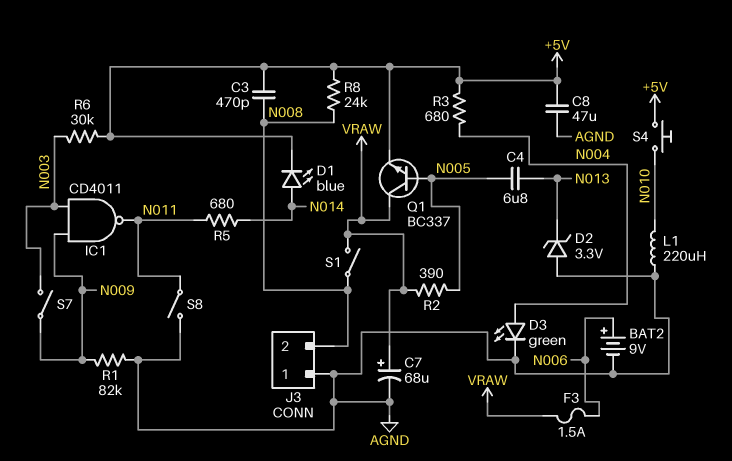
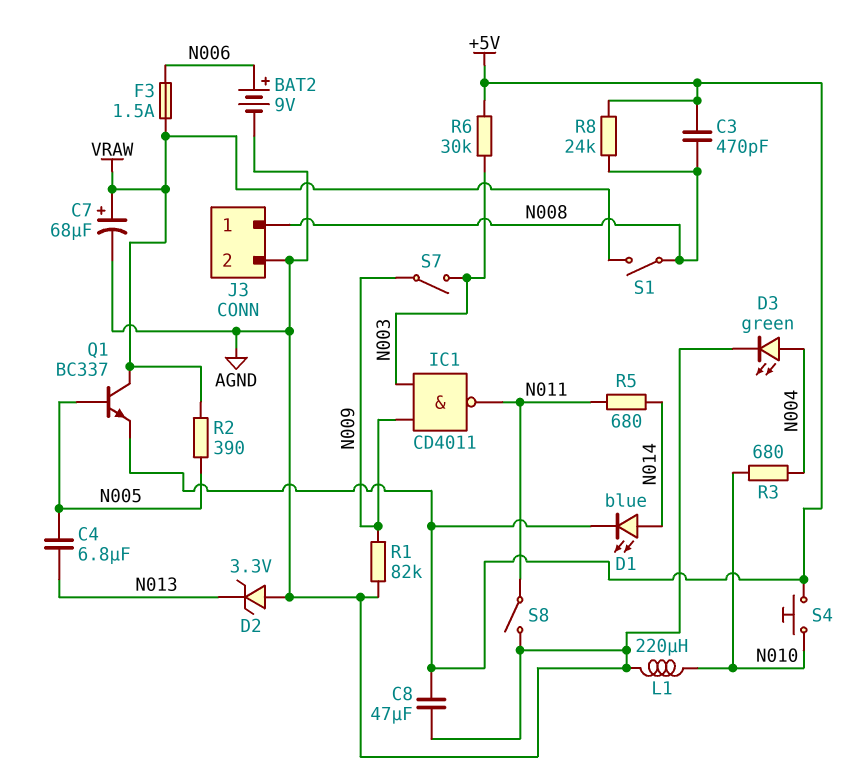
J3 pin 1: AGND -> N008
J3 pin 2: N008 -> AGND
R3: 680 (+5V, N004) -> 680 (N004, N010)

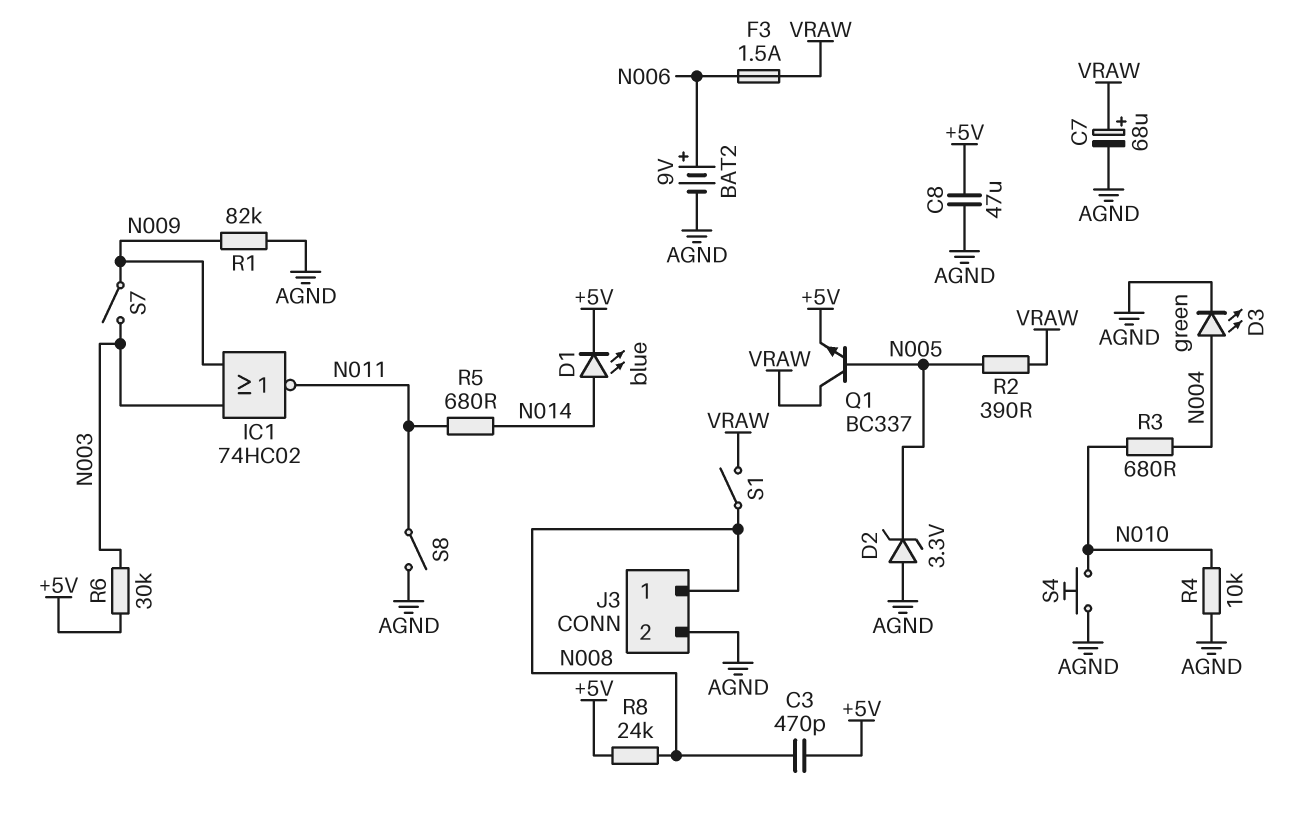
C4: 6.8uF (N005, N013) -> none
D2: zener 3.3V (A AGND, K N013) -> zener 3.3V (A AGND, K N005)
IC1: NAND CD4011 (in N003, in N009, out N011) -> NOR 74HC02 (in N003, in N009, out N011)
L1: 220uH (AGND, N010) -> none
R4: none -> 10k (AGND, N010)
S4: button (+5V, N010) -> button (AGND, N010)

